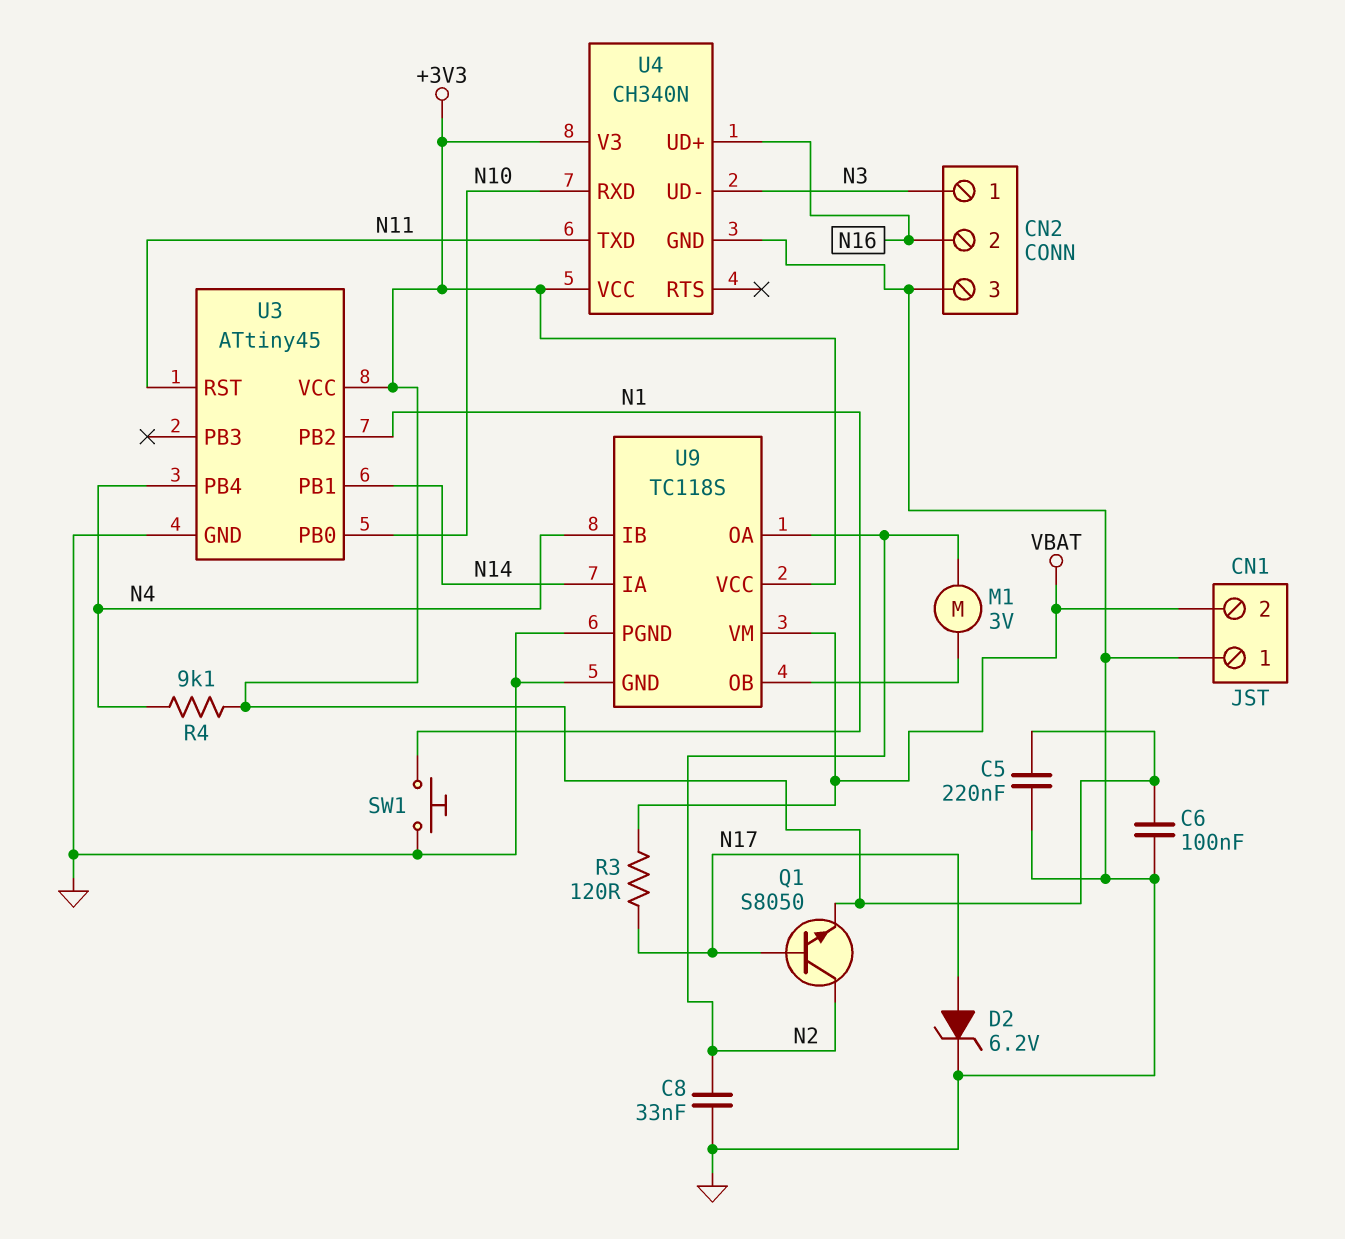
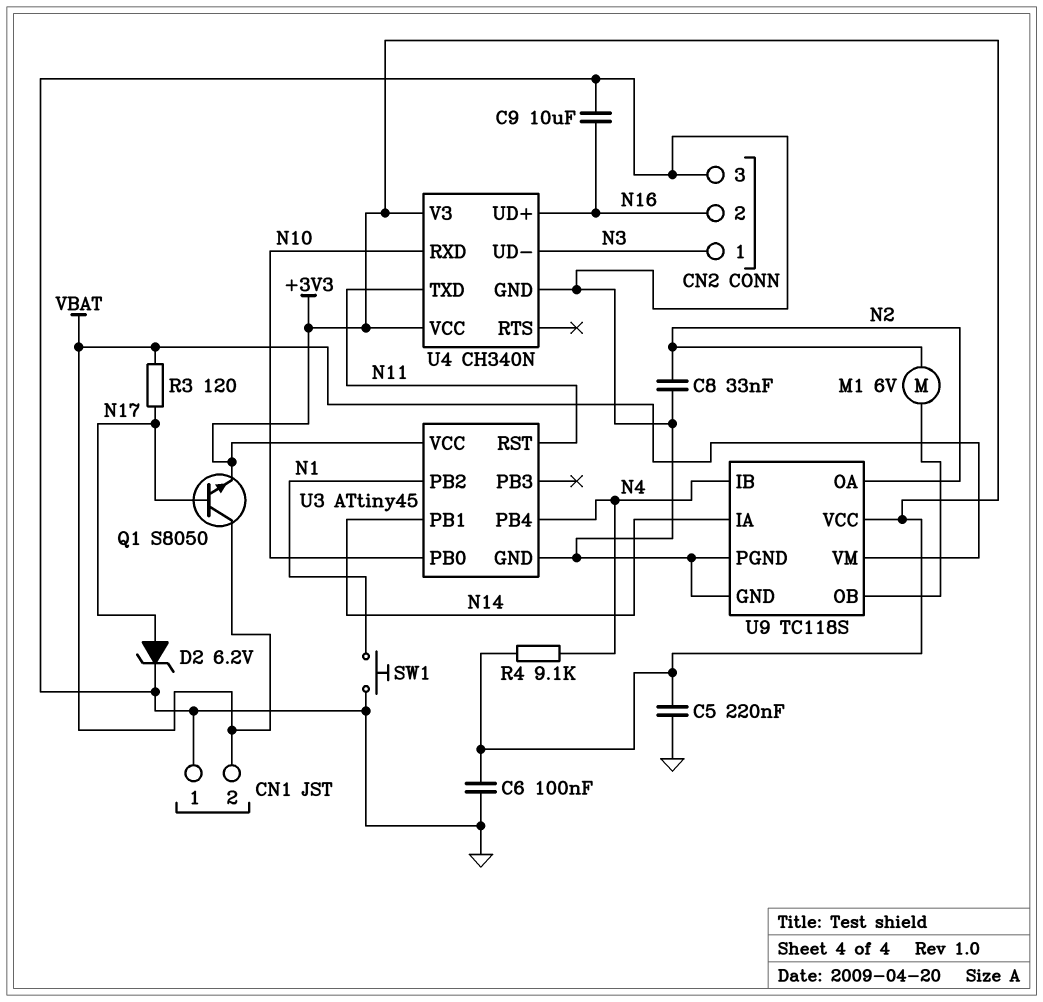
C9: none -> 10uF (GND, N16)
M1: motor 3V (N2, U9/OB) -> motor 6V (N2, U9/OB)
Q1: NPN S8050 (B N17, C N2, E +3V3) -> NPN S8050 (B N17, C VBAT, E +3V3)

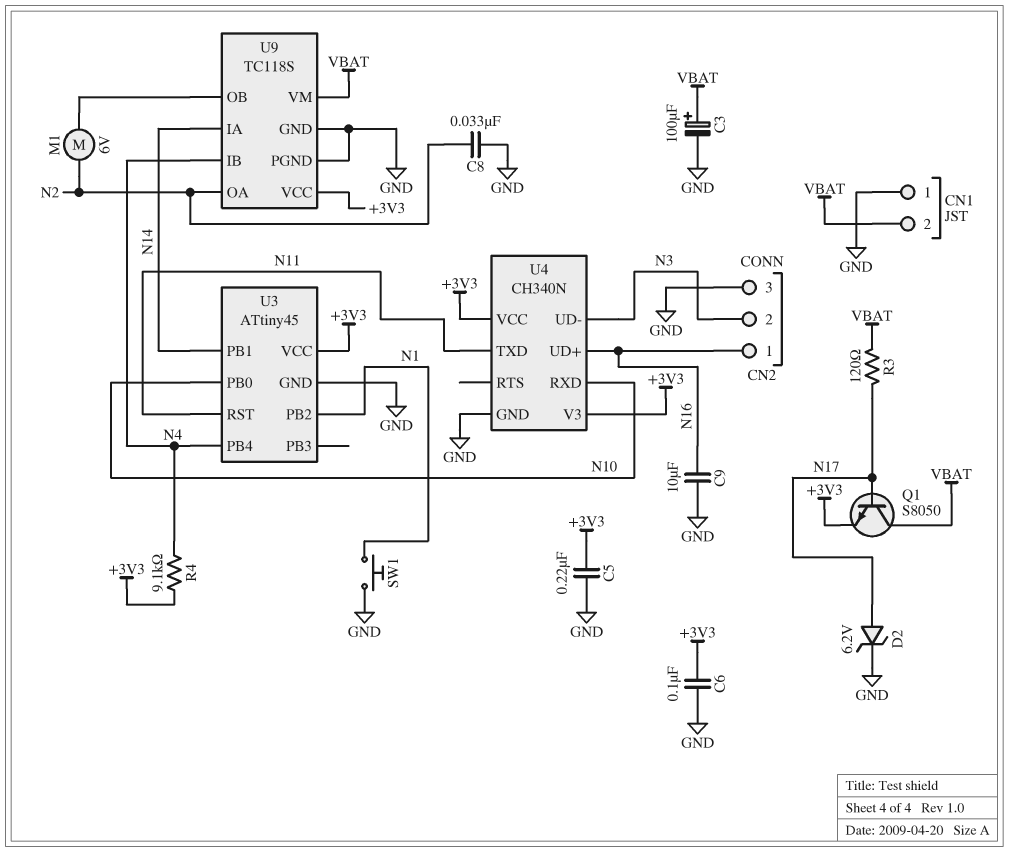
C3: none -> 100uF (plus VBAT, minus GND)
CN2 pin 1: N3 -> N16
CN2 pin 2: N16 -> N3

